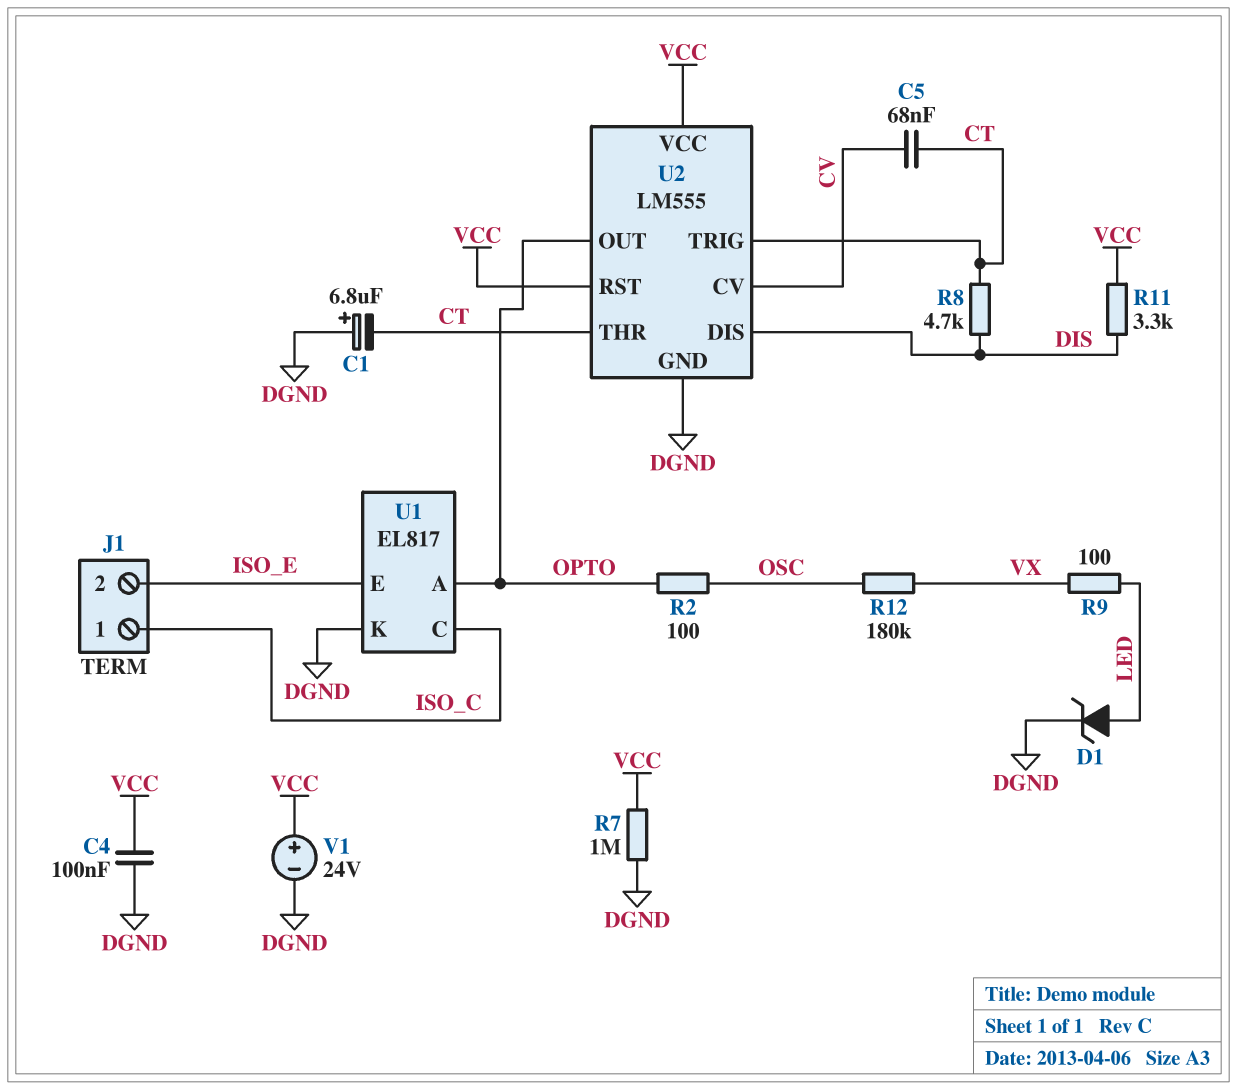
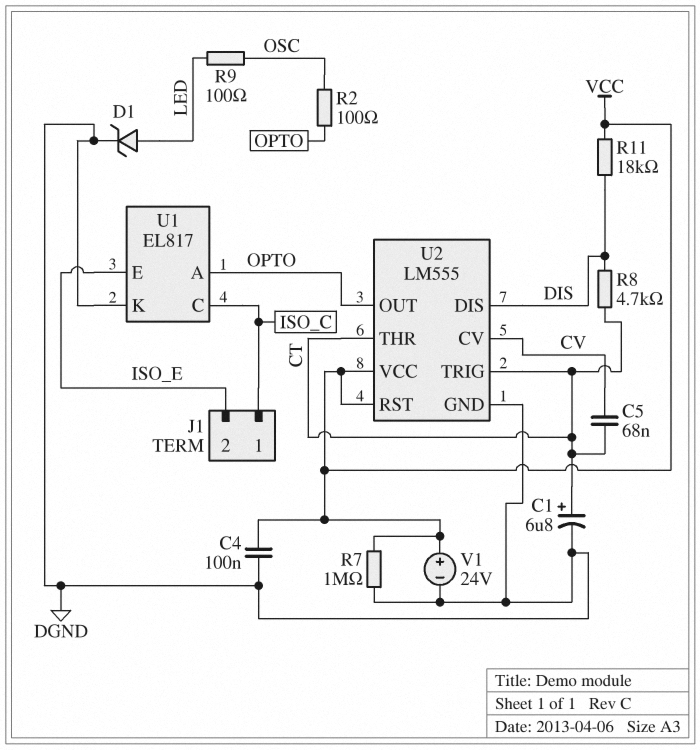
C1: 6.8uF (plus DGND, minus CT) -> 6.8uF (plus CT, minus DGND)
R9: 100 (LED, VX) -> 100 (LED, OSC)
R11: 3.3k (DIS, VCC) -> 18k (DIS, VCC)
R12: 180k (OSC, VX) -> none

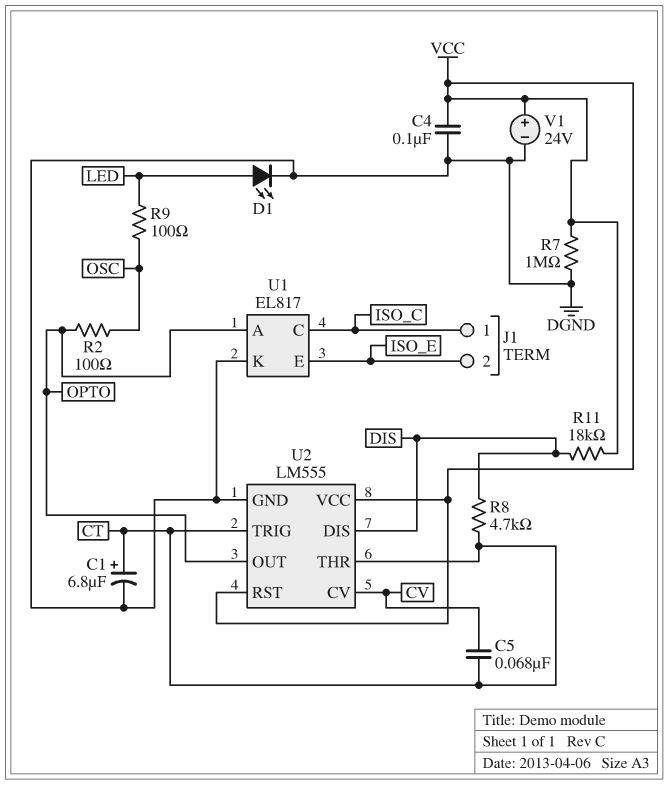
D1: zener (A LED, K DGND) -> LED (A LED, K DGND)

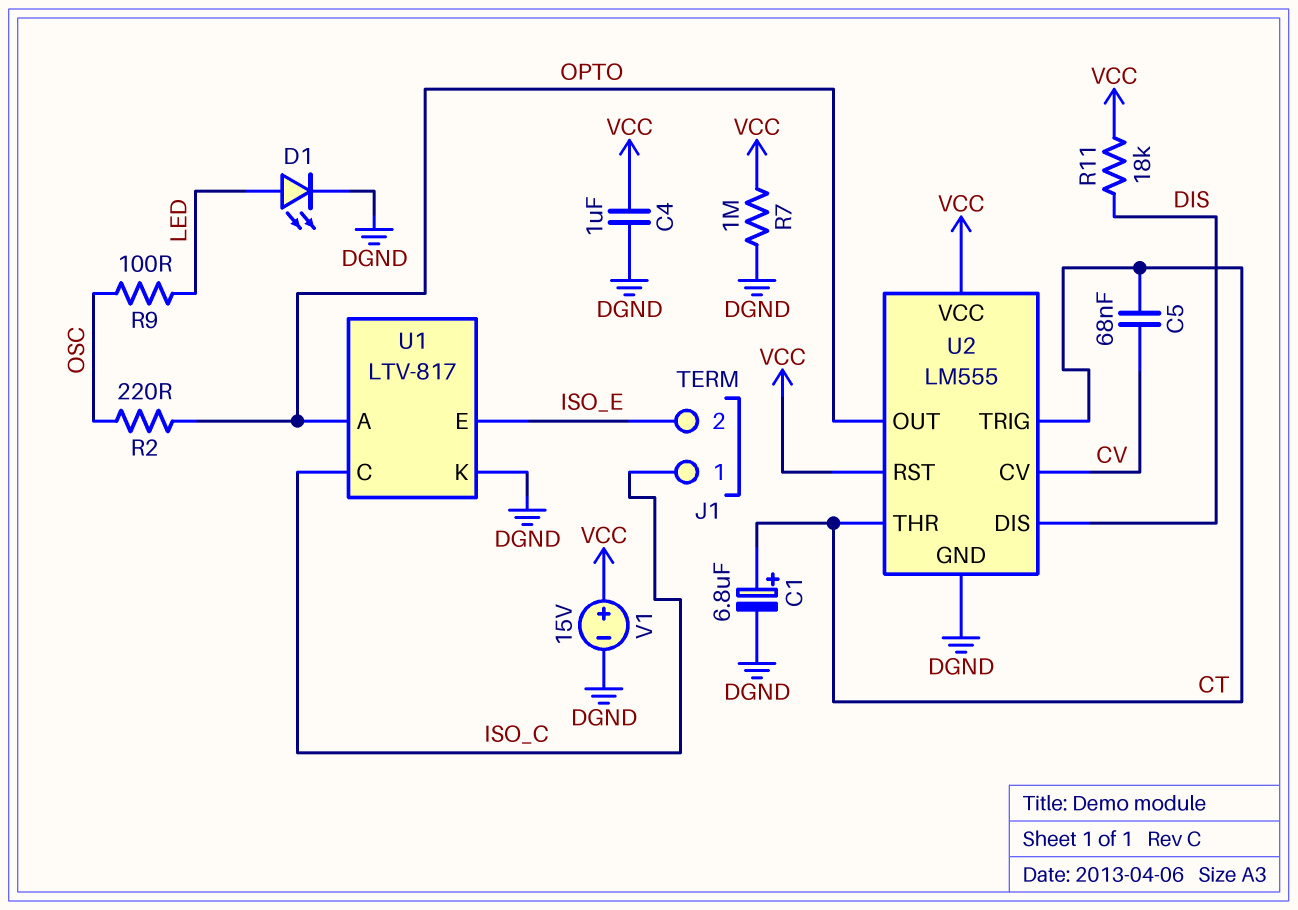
C4: 100nF (DGND, VCC) -> 1uF (DGND, VCC)
R2: 100 (OPTO, OSC) -> 220 (OPTO, OSC)
R8: 4.7k (CT, DIS) -> none
U1: EL817 -> LTV-817
V1: 24V (plus VCC, minus DGND) -> 15V (plus VCC, minus DGND)

